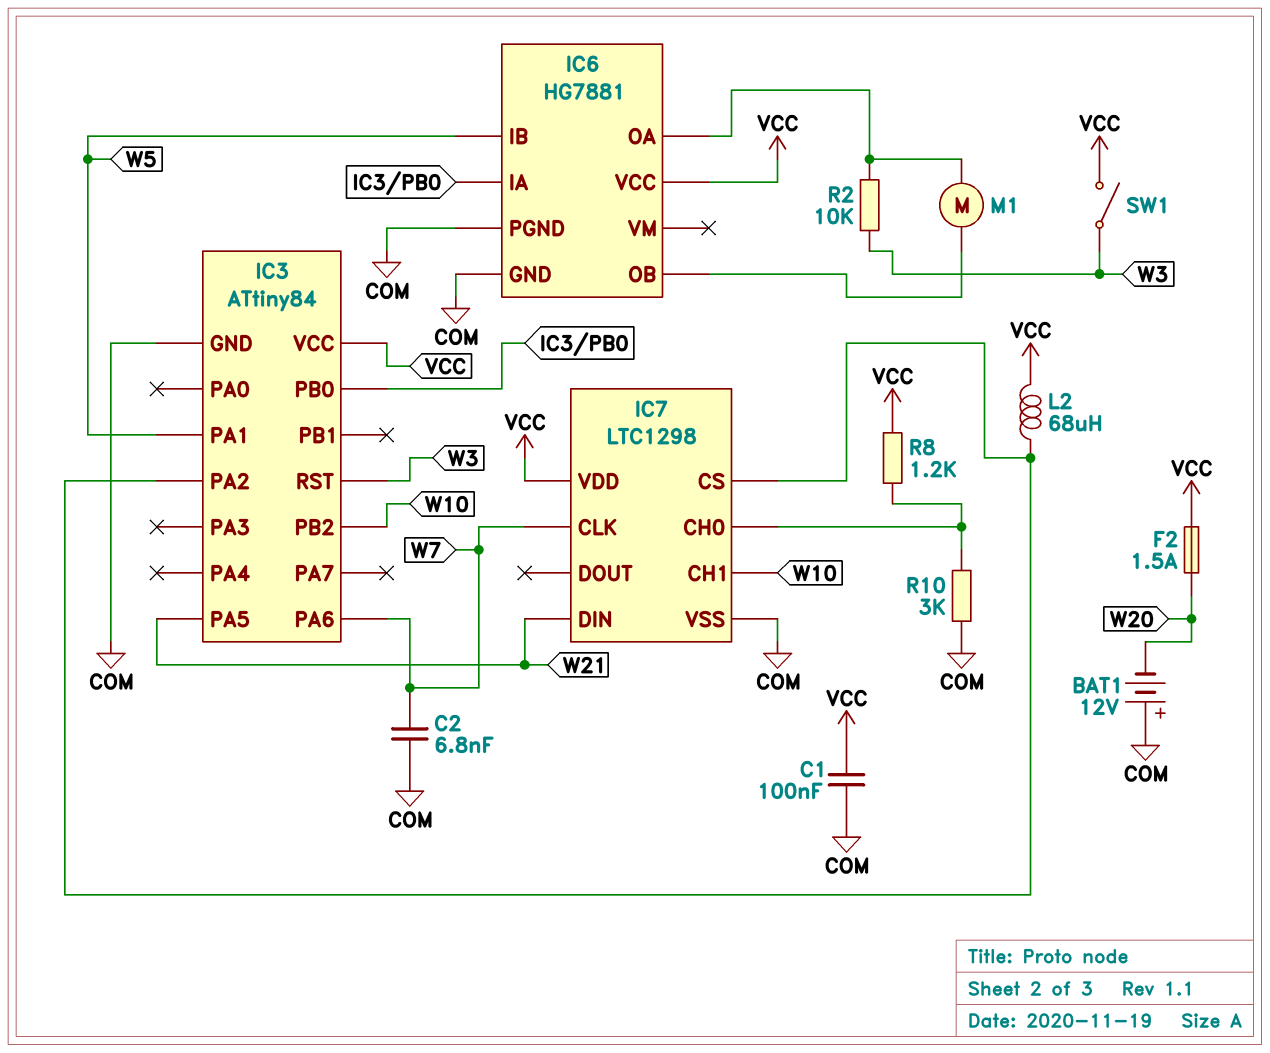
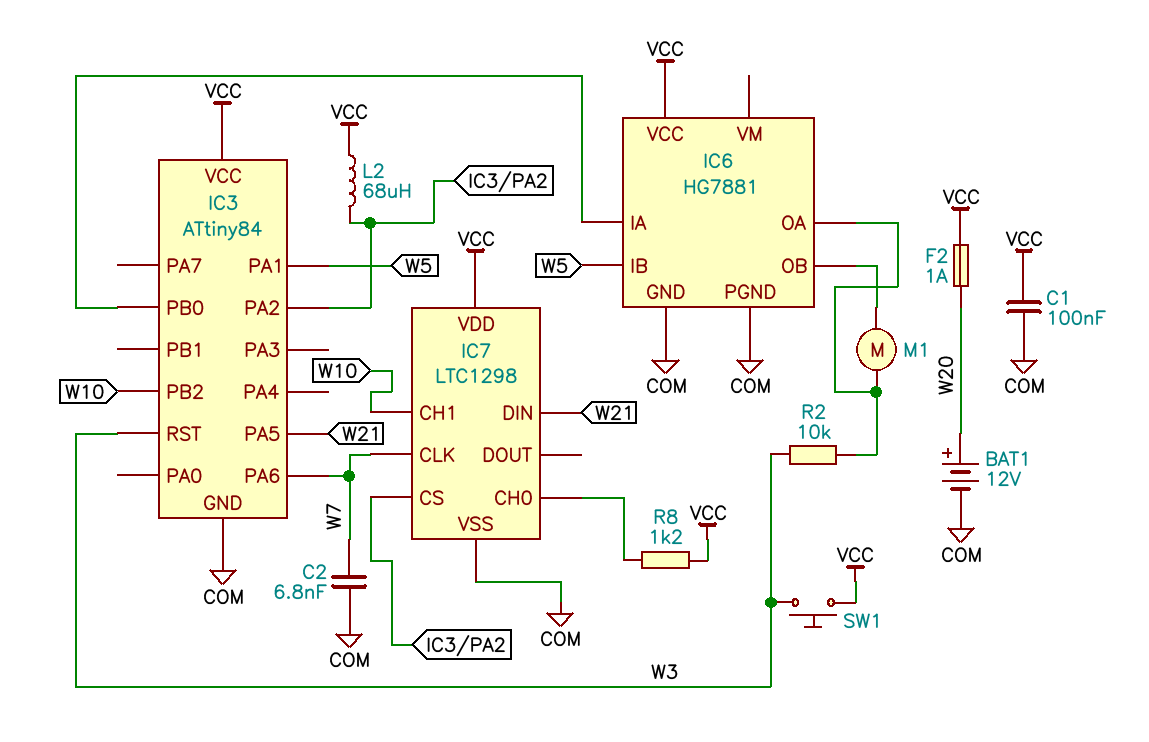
BAT1: 12V (plus COM, minus W20) -> 12V (plus W20, minus COM)
F2: 1.5A (VCC, W20) -> 1A (VCC, W20)
R10: 3k (COM, IC7/CH0) -> none
SW1: switch (VCC, W3) -> button (VCC, W3)

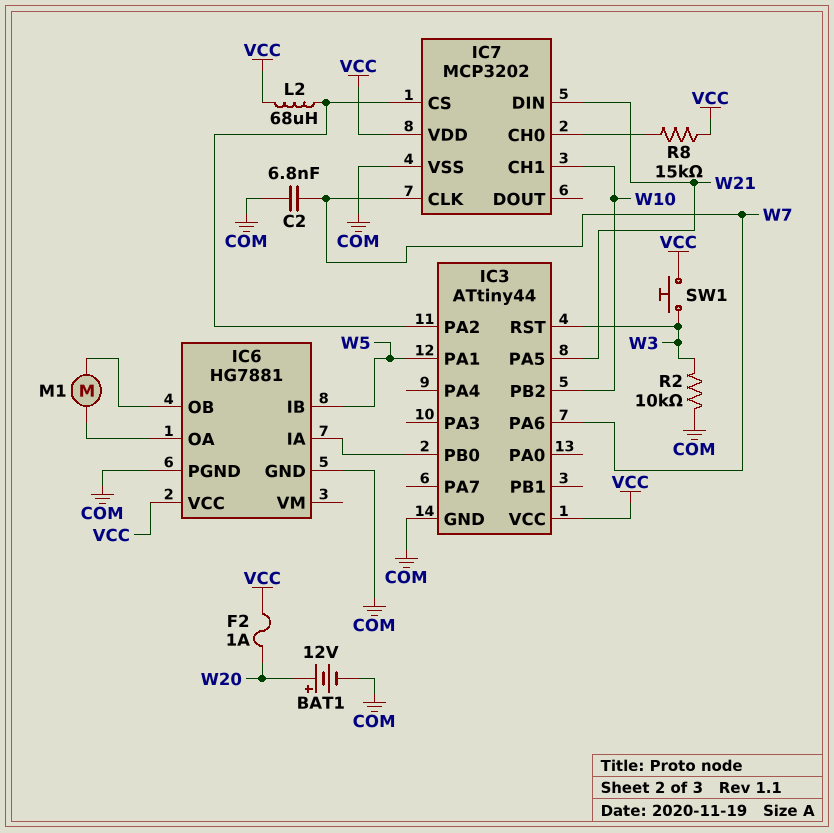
C1: 100nF (COM, VCC) -> none
IC3: ATtiny84 -> ATtiny44
IC7: LTC1298 -> MCP3202
R2: 10k (IC6/OA, W3) -> 10k (COM, W3)
R8: 1.2k (IC7/CH0, VCC) -> 15k (IC7/CH0, VCC)

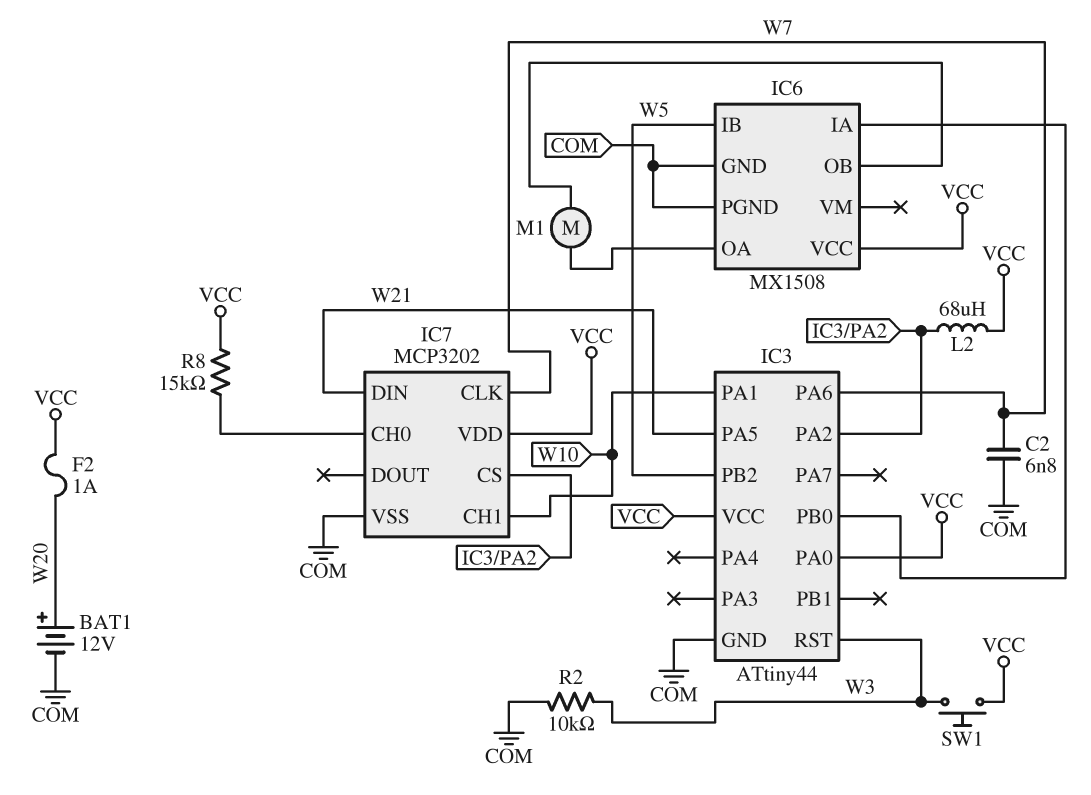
IC3 pin PA0: none -> VCC
IC3 pin PA1: W5 -> W10
IC3 pin PB2: W10 -> W5
IC6: HG7881 -> MX1508

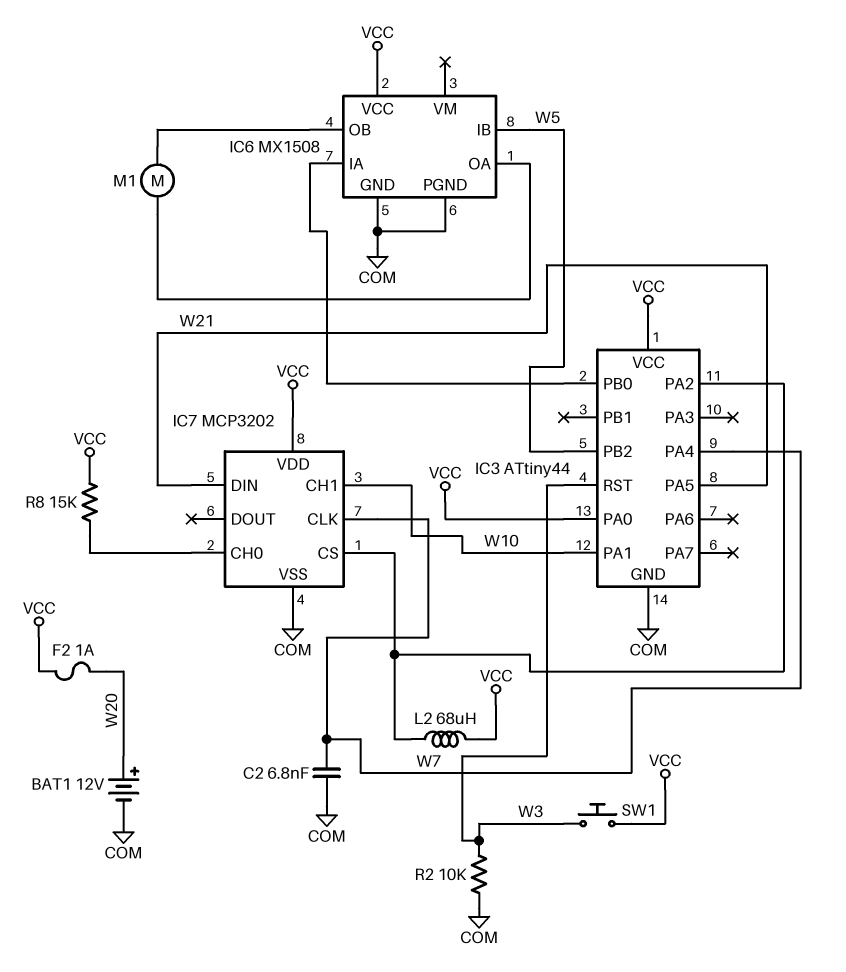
IC3 pin PA4: none -> W7
IC3 pin PA6: W7 -> none

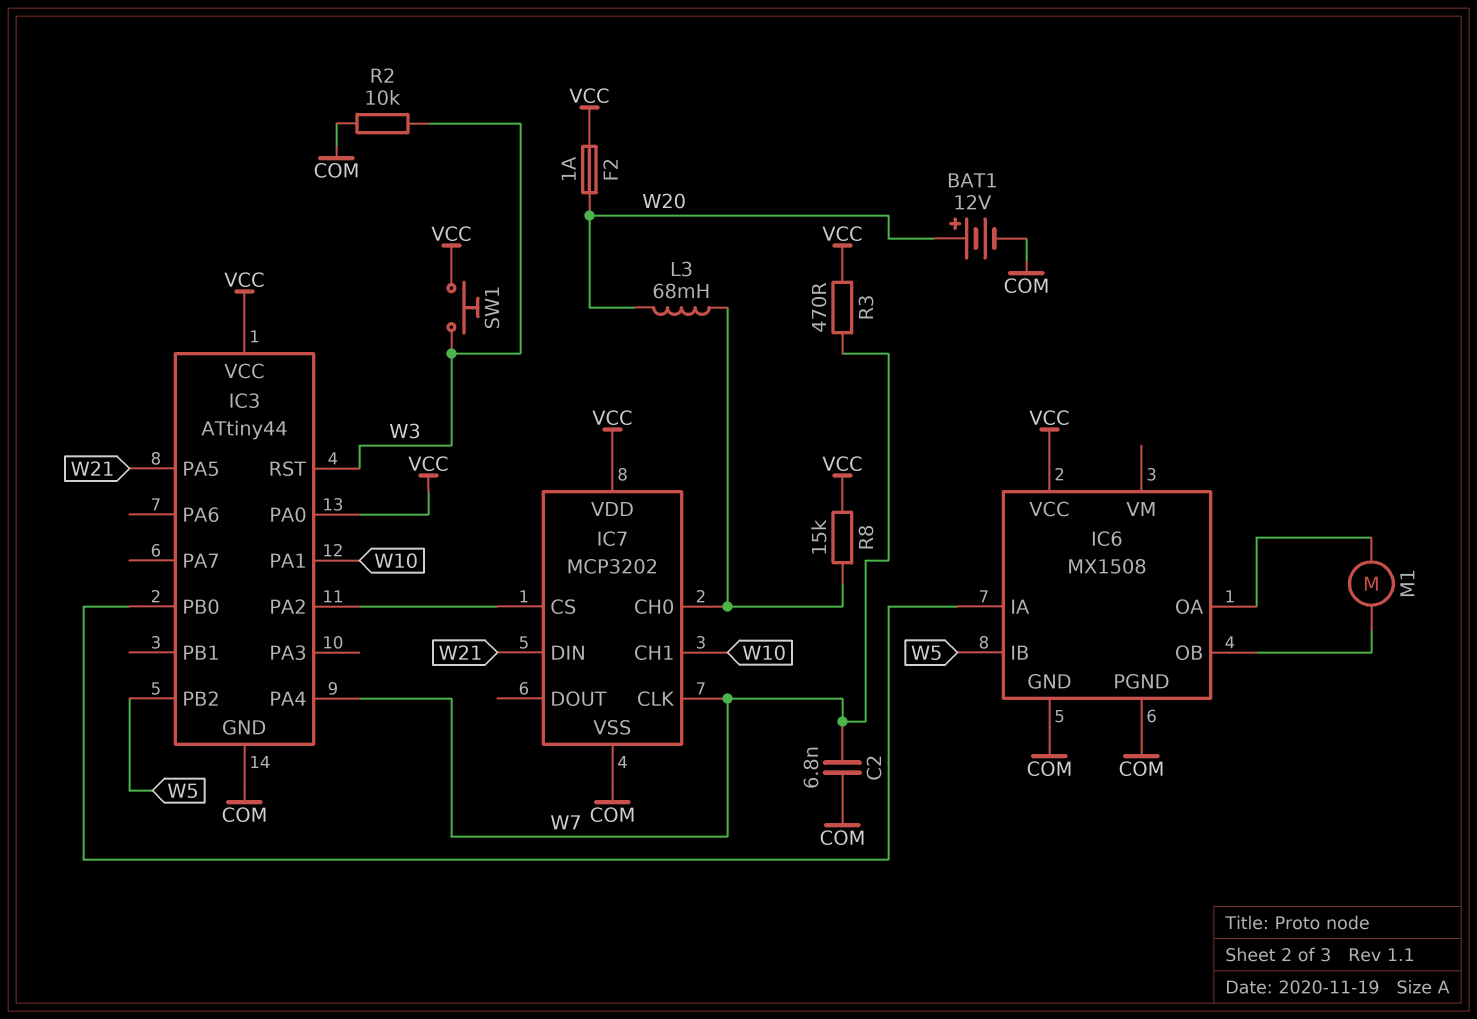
L2: 68uH (IC3/PA2, VCC) -> none
L3: none -> 68mH (IC7/CH0, W20)
R3: none -> 470 (VCC, W7)

